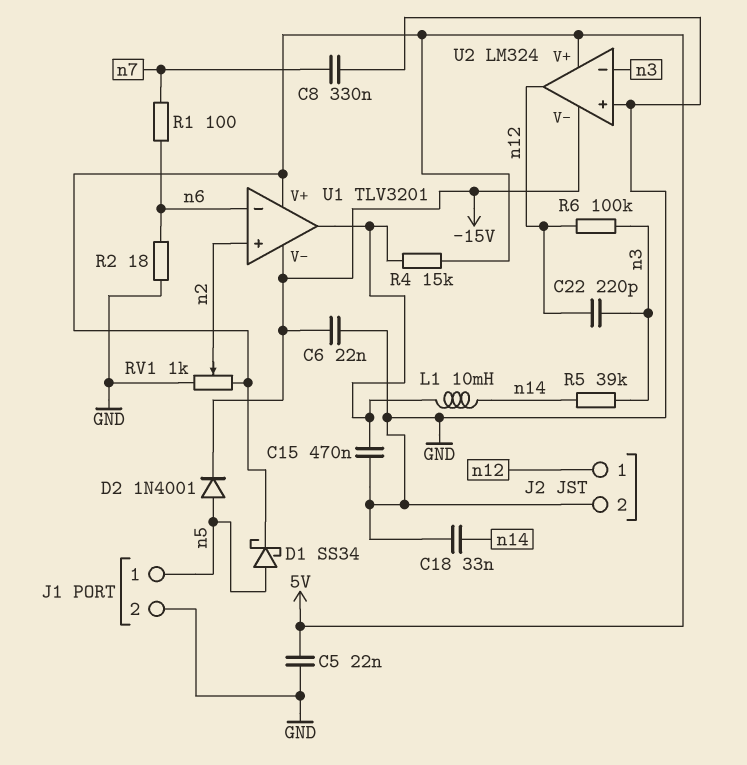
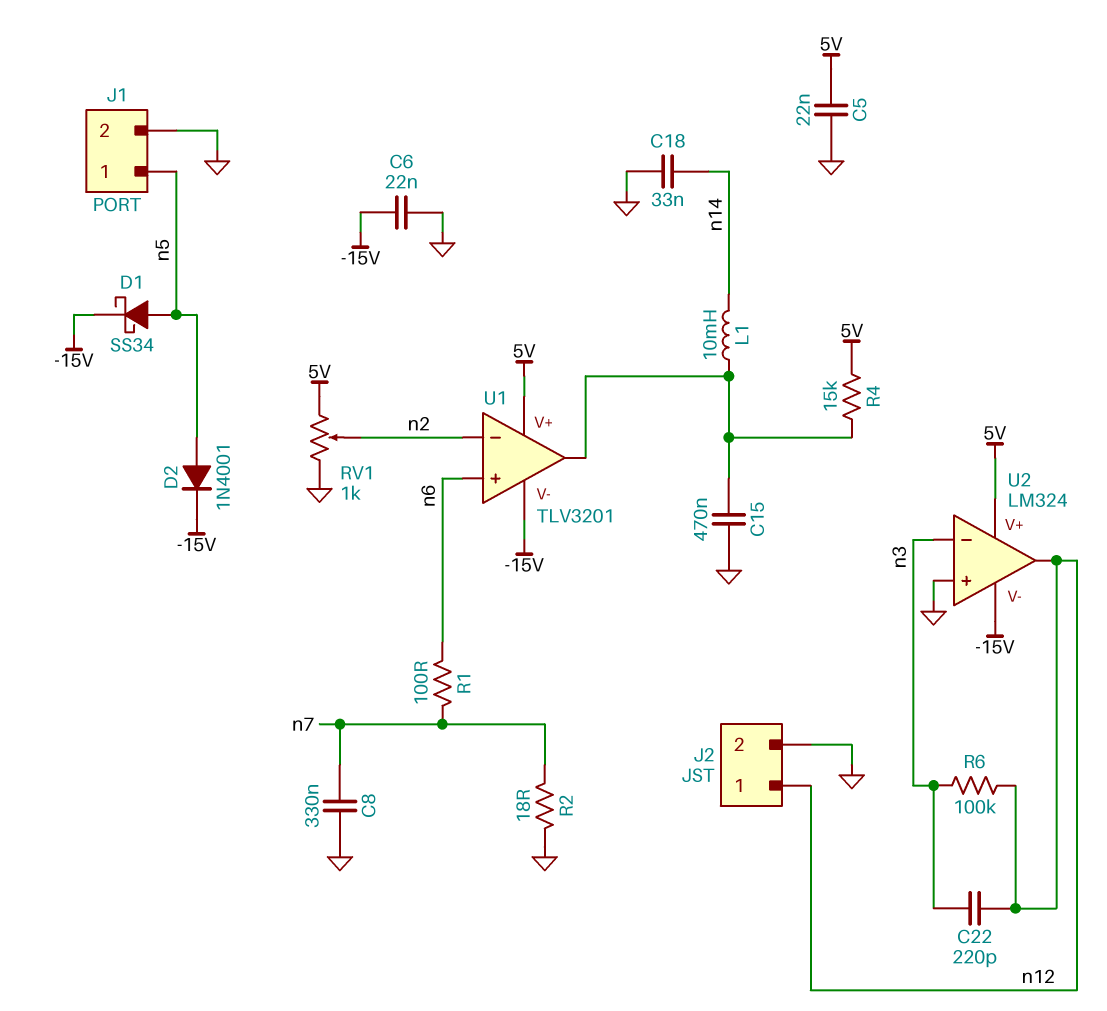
D1: schottky SS34 (A n5, K 5V) -> schottky SS34 (A n5, K -15V)
R2: 18 (GND, n6) -> 18 (GND, n7)
R5: 39k (n3, n14) -> none
U1 pin in+: n2 -> n6
U1 pin in-: n6 -> n2

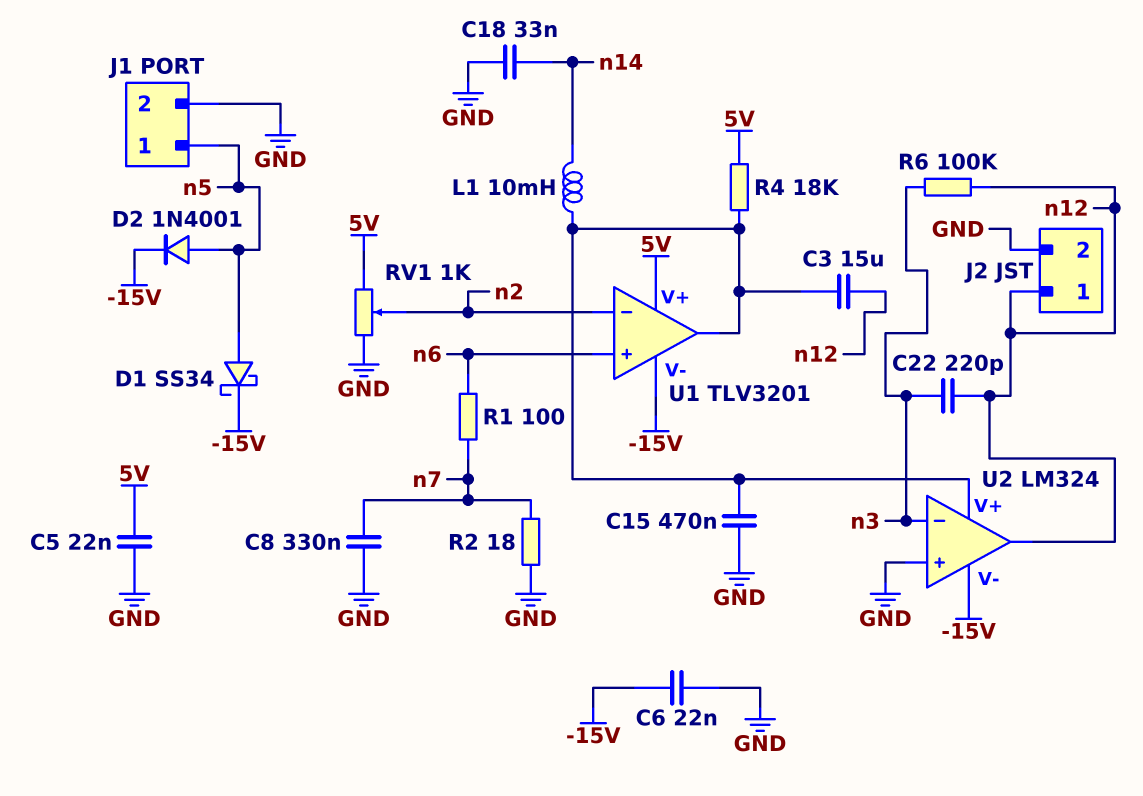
C3: none -> 15uF (U1/out, n12)
R4: 15k (5V, U1/out) -> 18k (5V, U1/out)
U2 pin V+: 5V -> U1/out

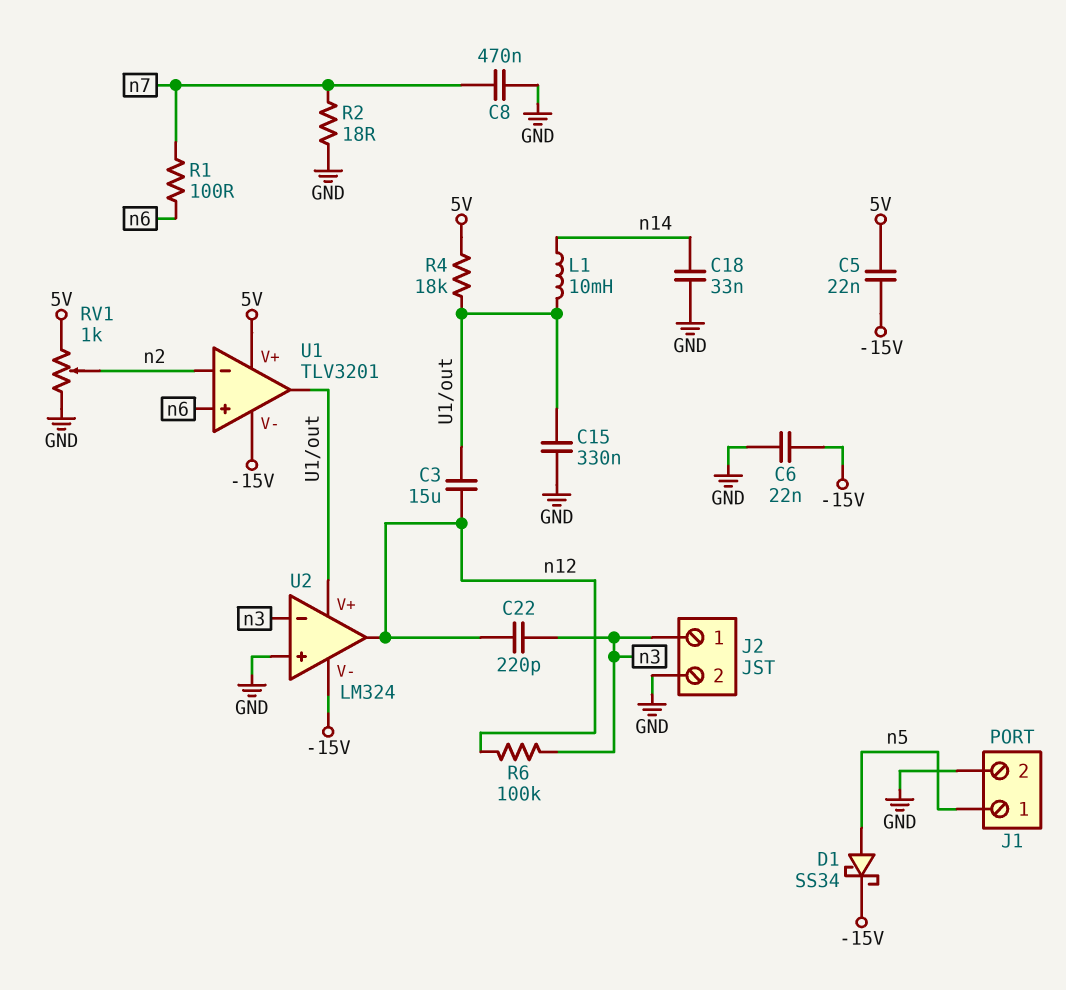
C5: 22nF (5V, GND) -> 22nF (-15V, 5V)
C8: 330nF (GND, n7) -> 470nF (GND, n7)
C15: 470nF (GND, U1/out) -> 330nF (GND, U1/out)
D2: diode 1N4001 (A n5, K -15V) -> none
J2 pin 1: n12 -> n3

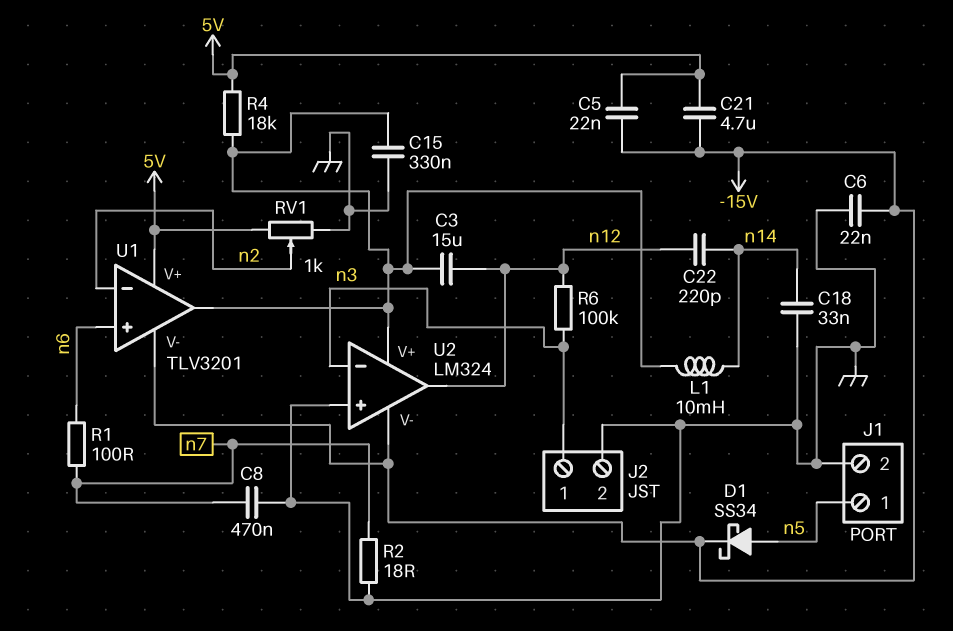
C21: none -> 4.7uF (-15V, 5V)
C22: 220pF (n3, n12) -> 220pF (n12, n14)

